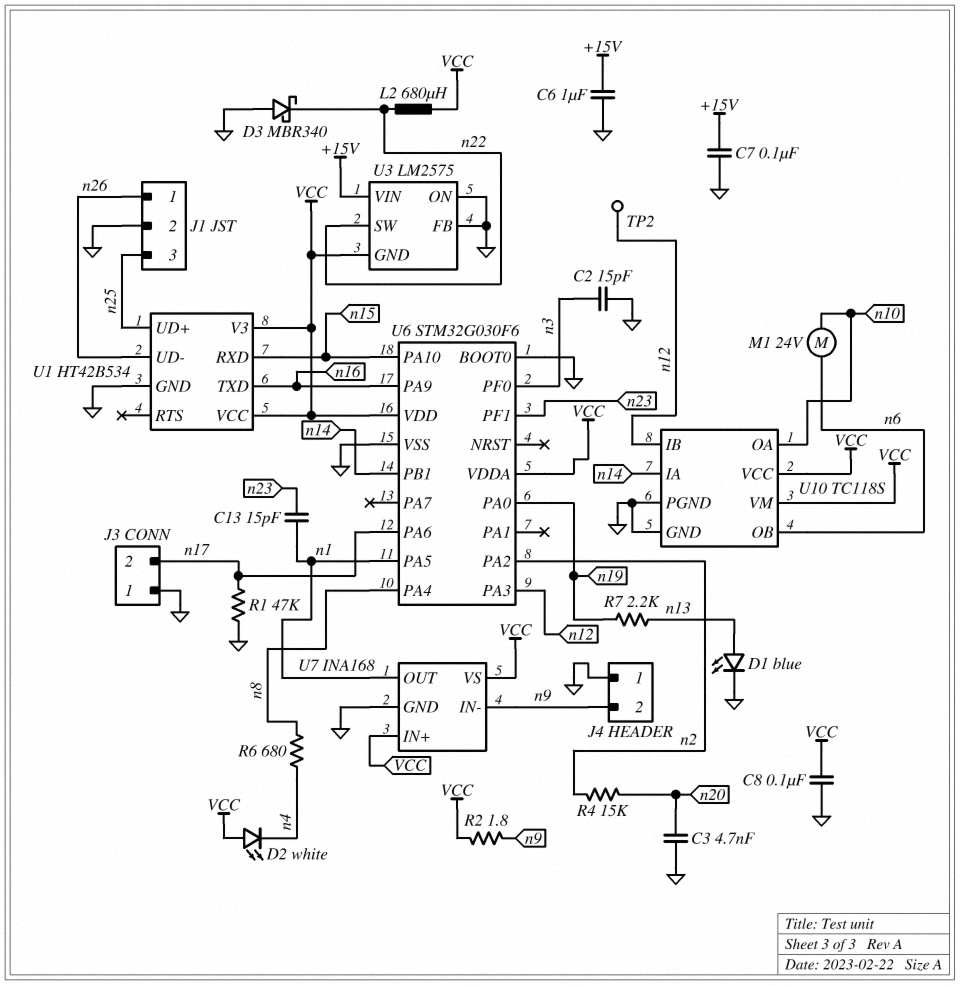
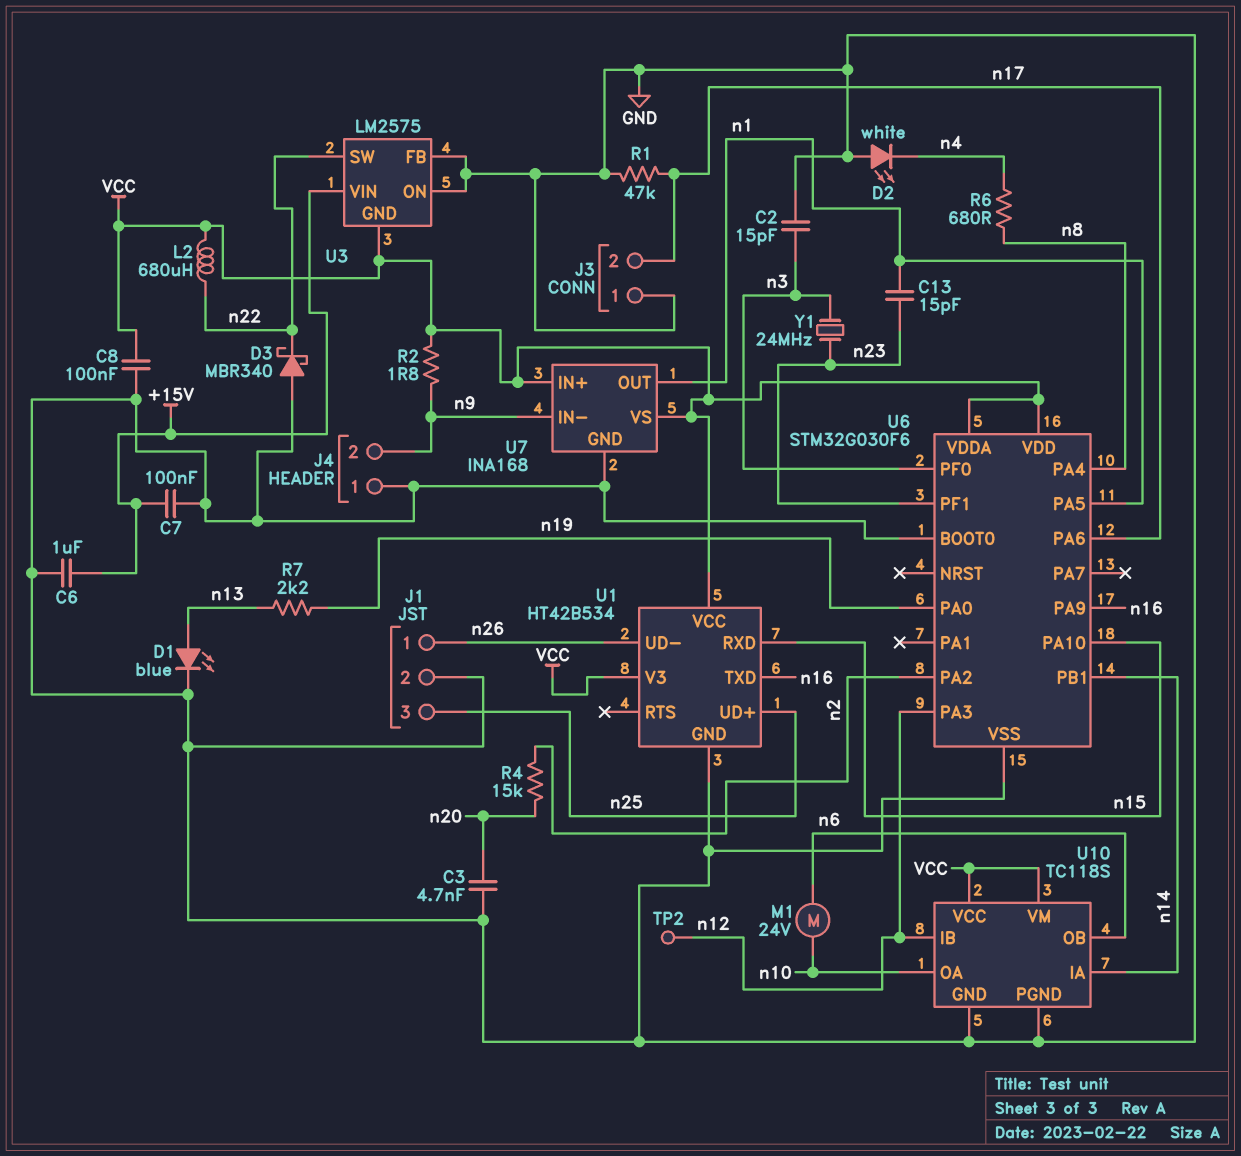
D2: LED white (A VCC, K n4) -> LED white (A GND, K n4)
Y1: none -> 24MHz (n3, n23)

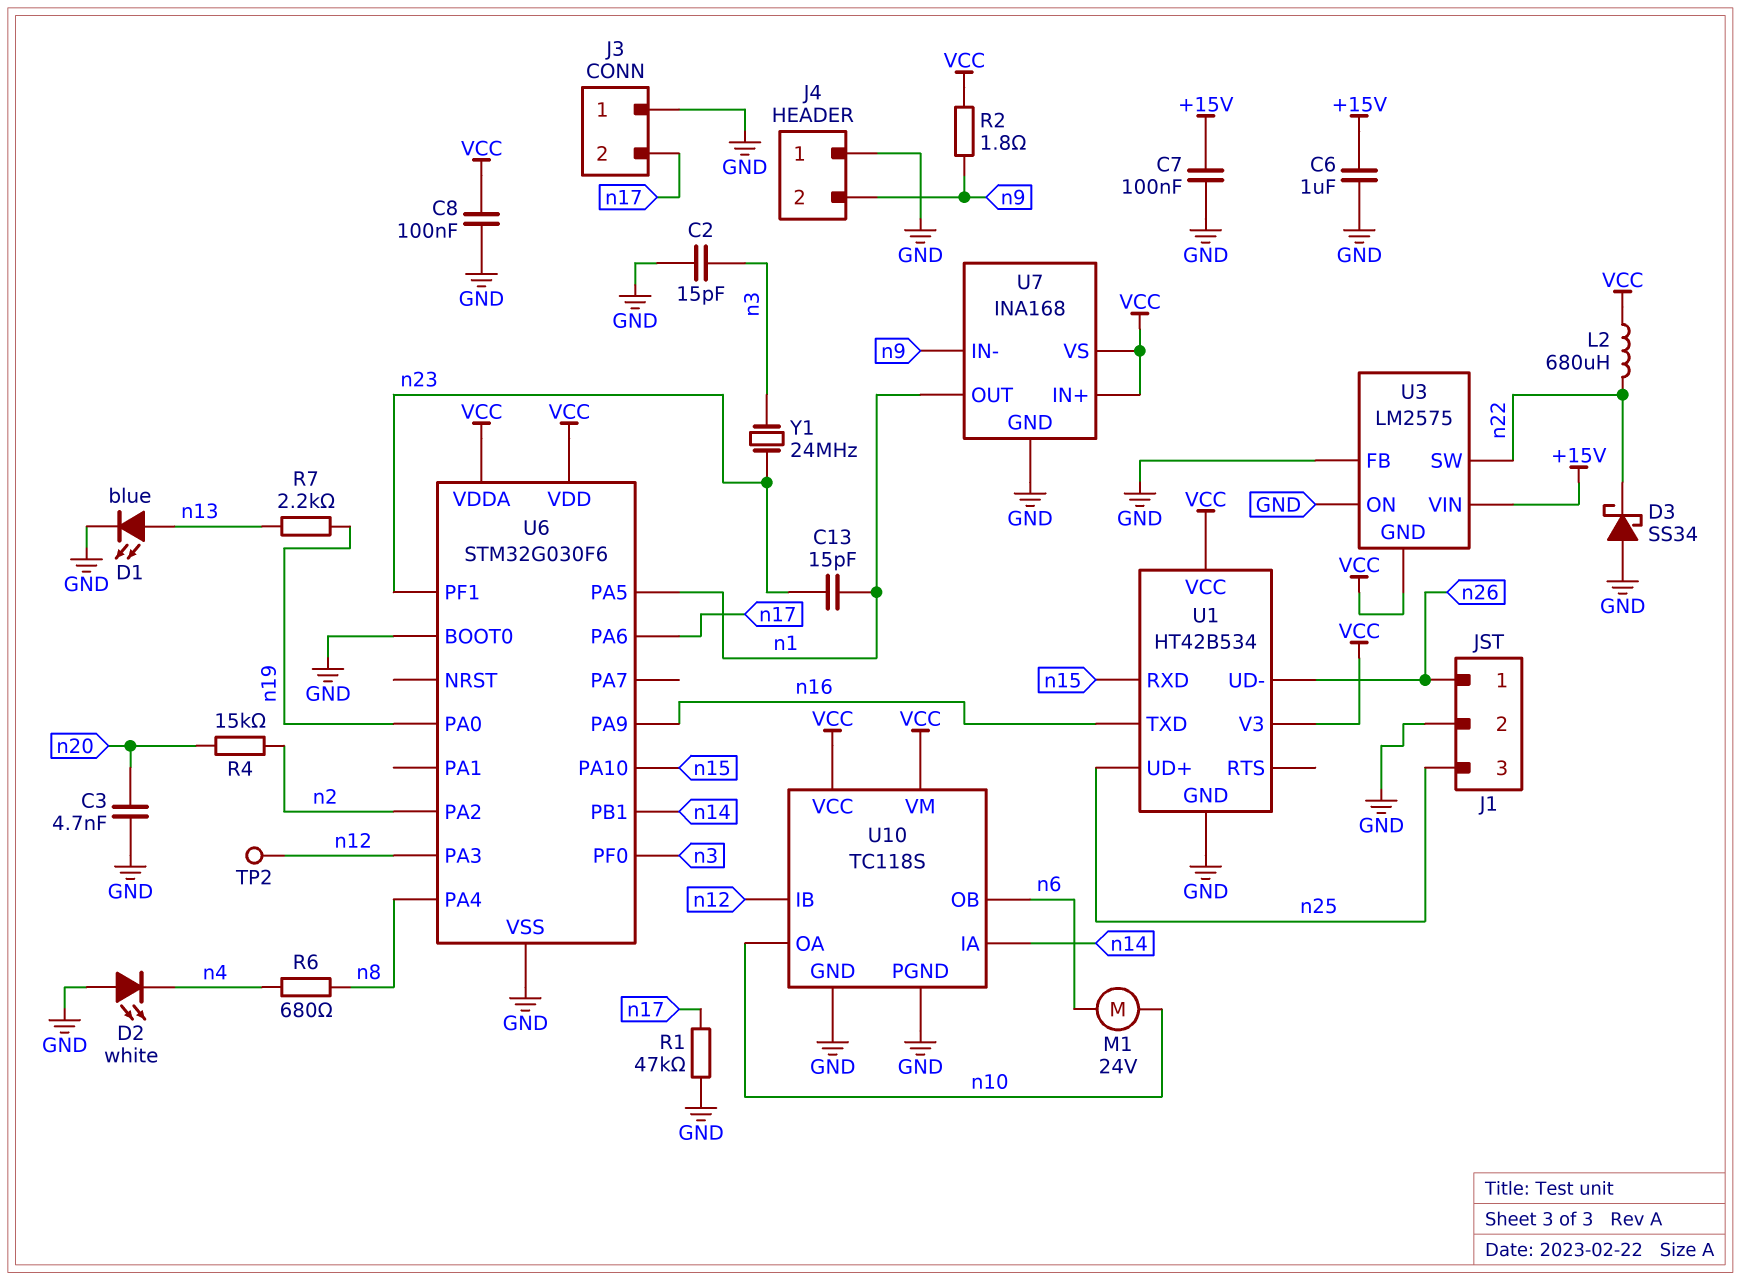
D3: schottky MBR340 (A GND, K n22) -> schottky SS34 (A GND, K n22)

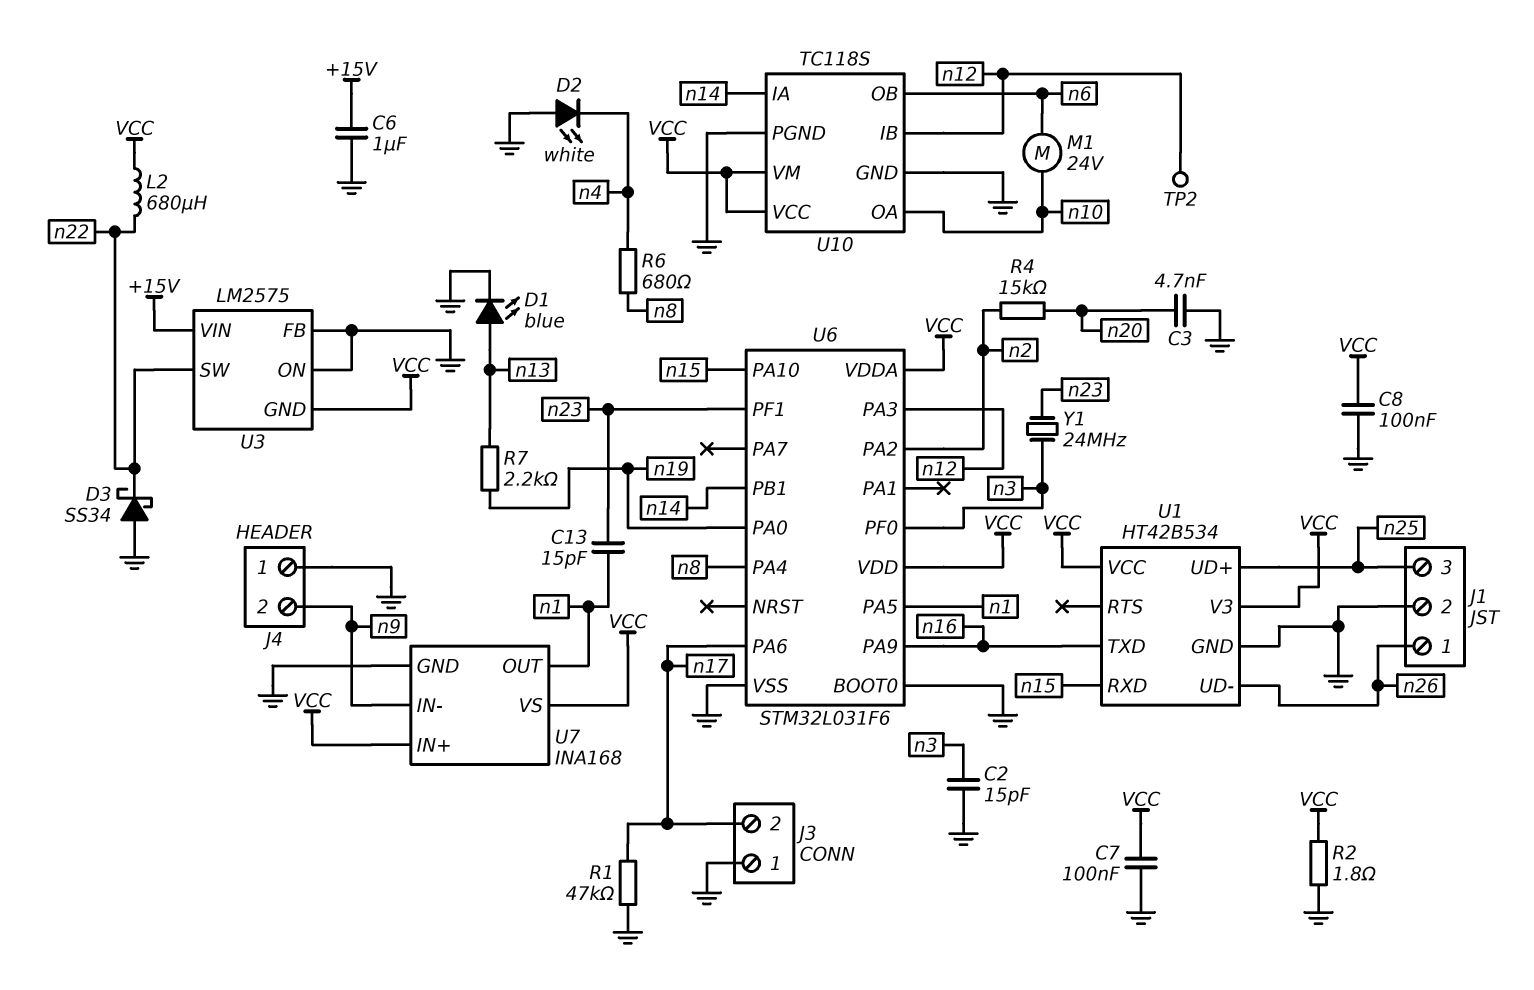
C7: 100nF (+15V, GND) -> 100nF (GND, VCC)
R2: 1.8 (VCC, n9) -> 1.8 (GND, VCC)
U6: STM32G030F6 -> STM32L031F6

